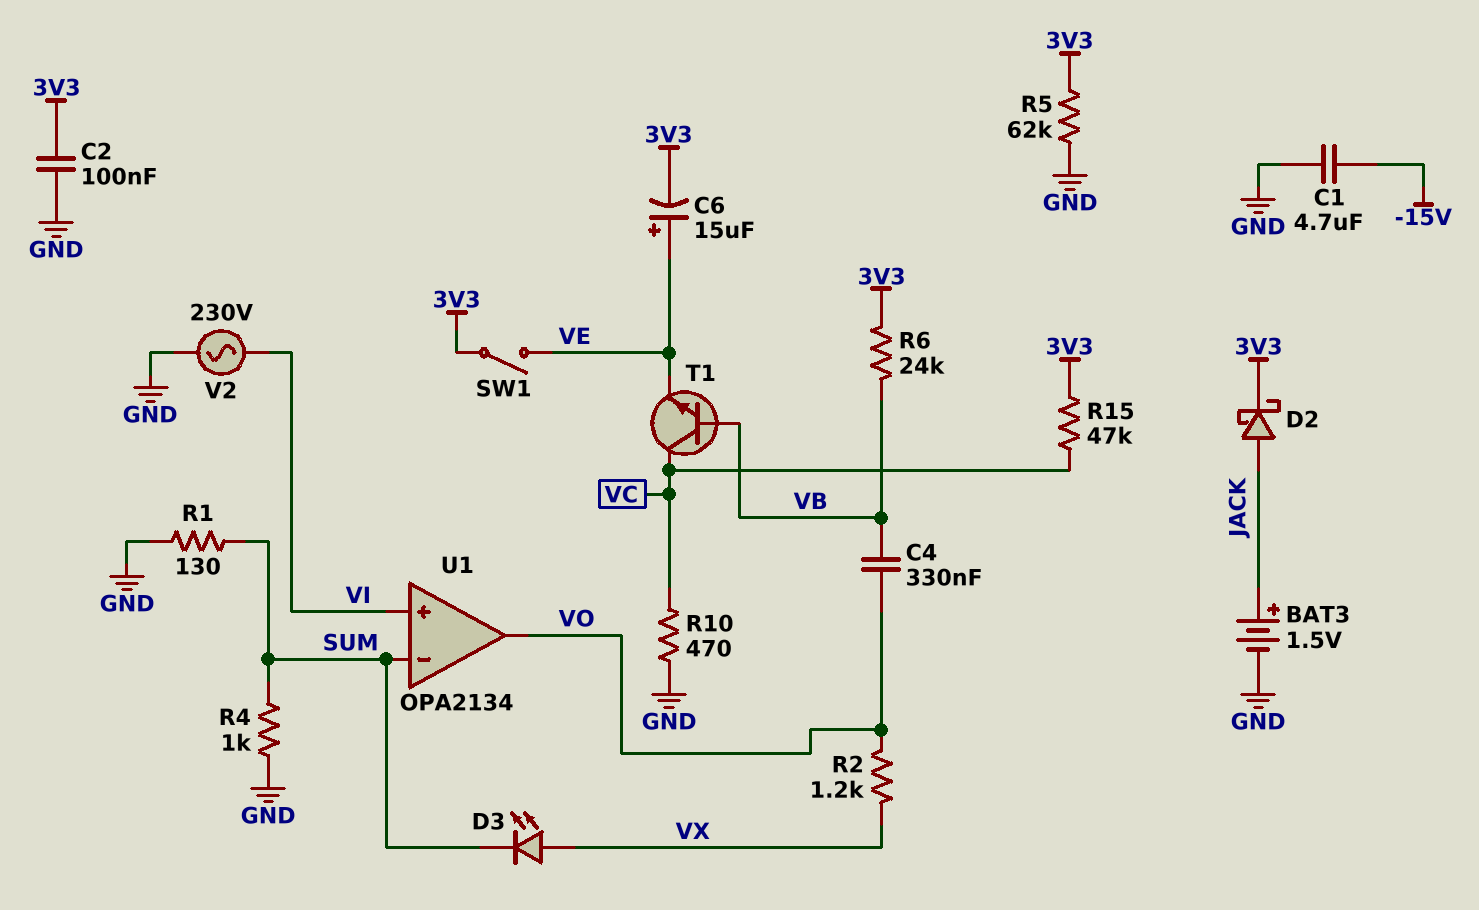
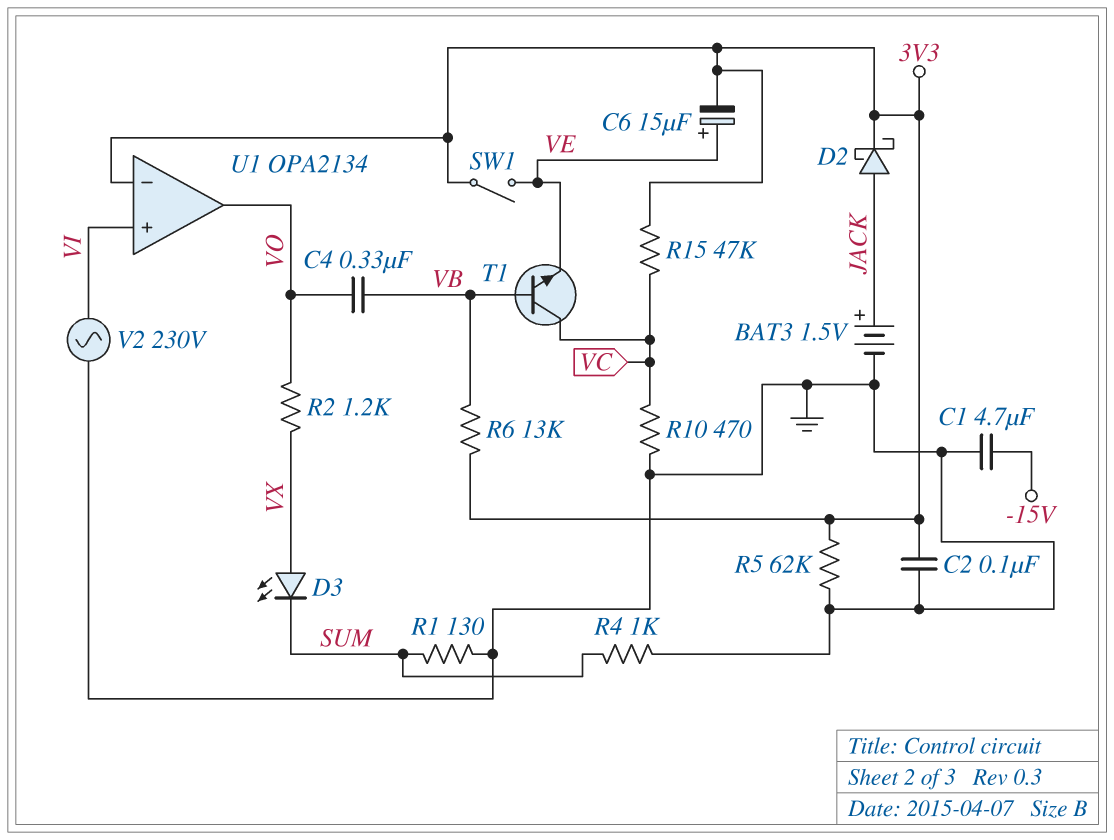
R6: 24k (3V3, VB) -> 13k (3V3, VB)
U1 pin in-: SUM -> 3V3

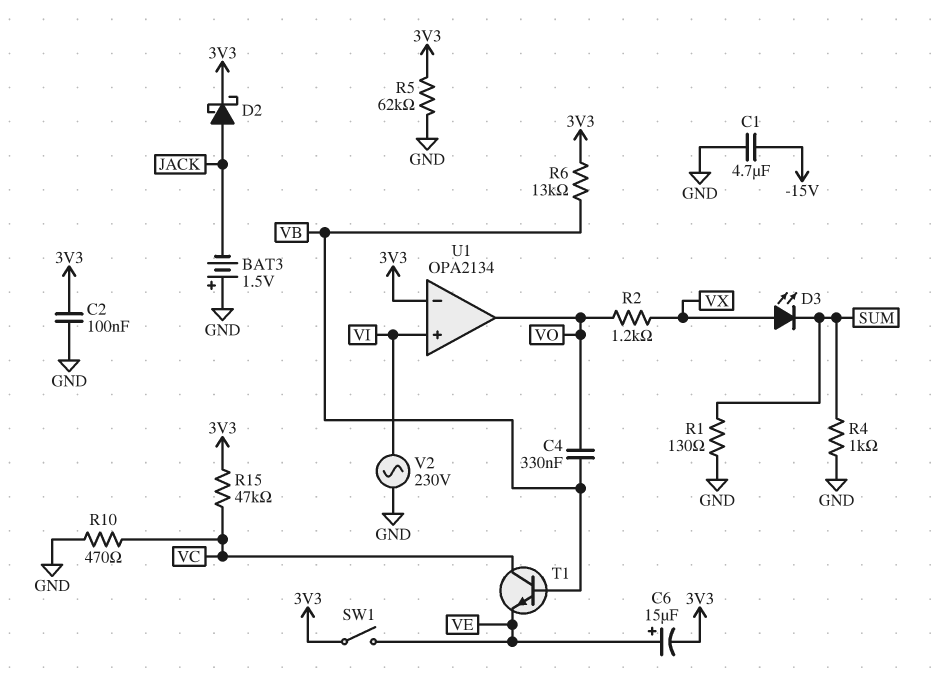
BAT3: 1.5V (plus JACK, minus GND) -> 1.5V (plus GND, minus JACK)

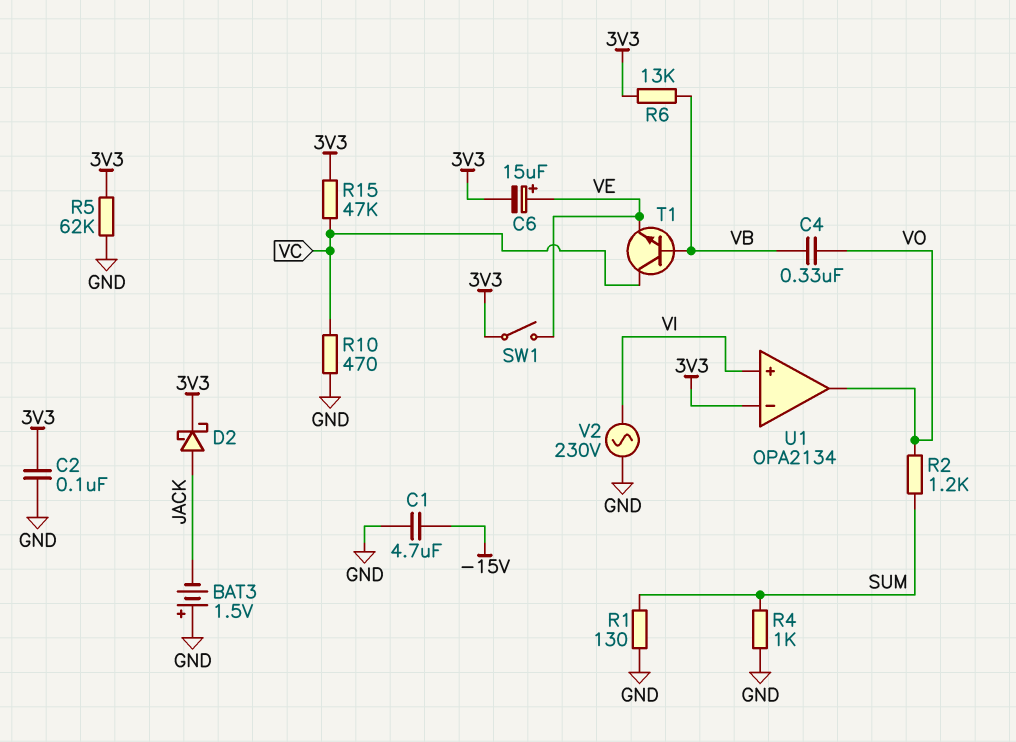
D3: LED (A VX, K SUM) -> none
R2: 1.2k (VO, VX) -> 1.2k (SUM, VO)

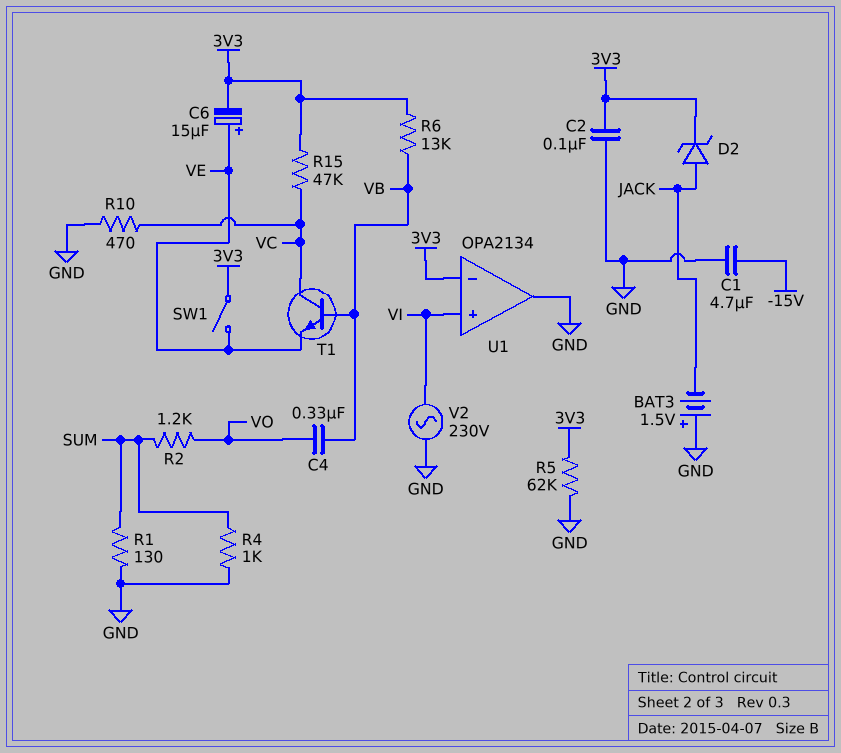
D2: schottky (A JACK, K 3V3) -> zener (A JACK, K 3V3)
U1 pin out: VO -> GND

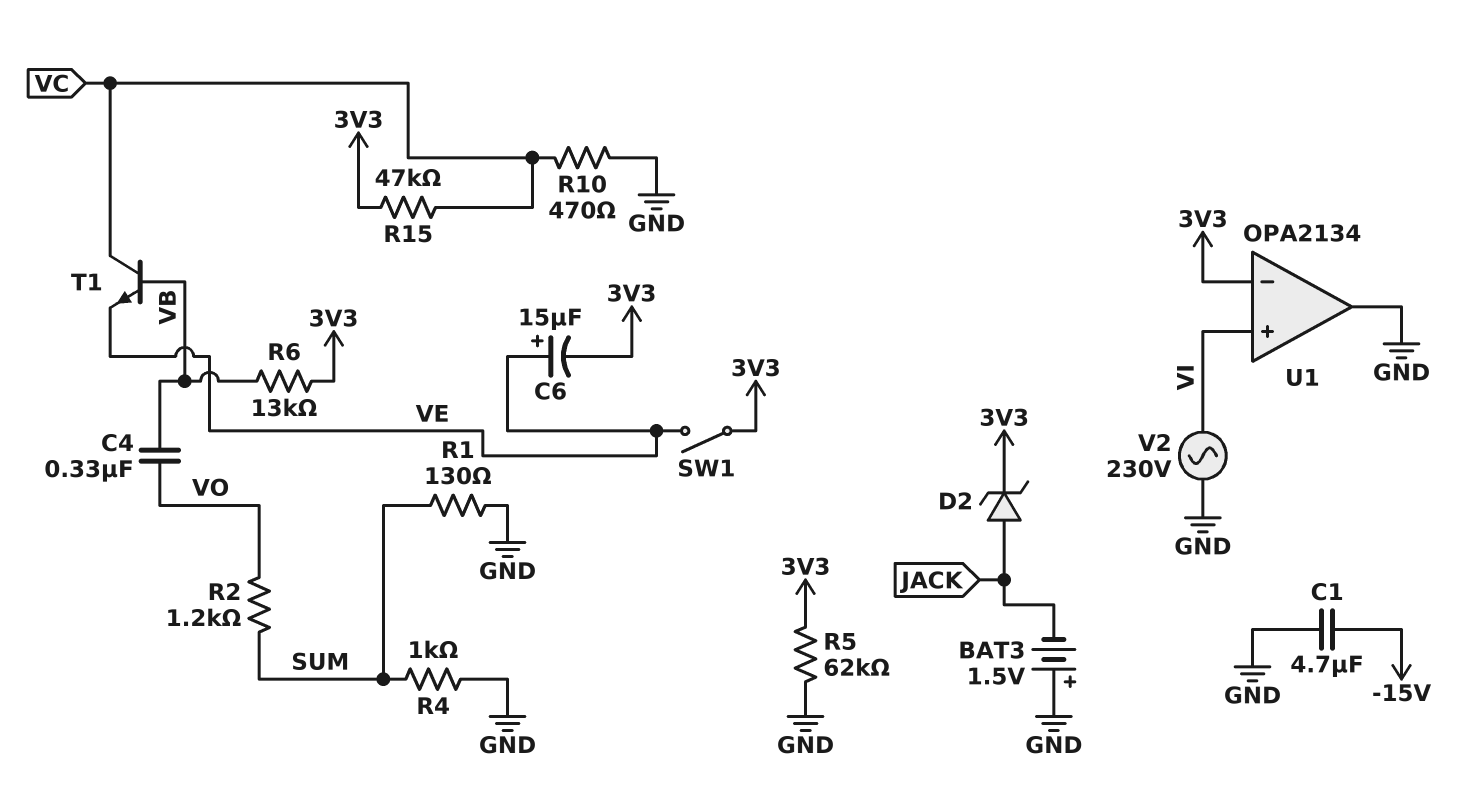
C2: 100nF (3V3, GND) -> none

